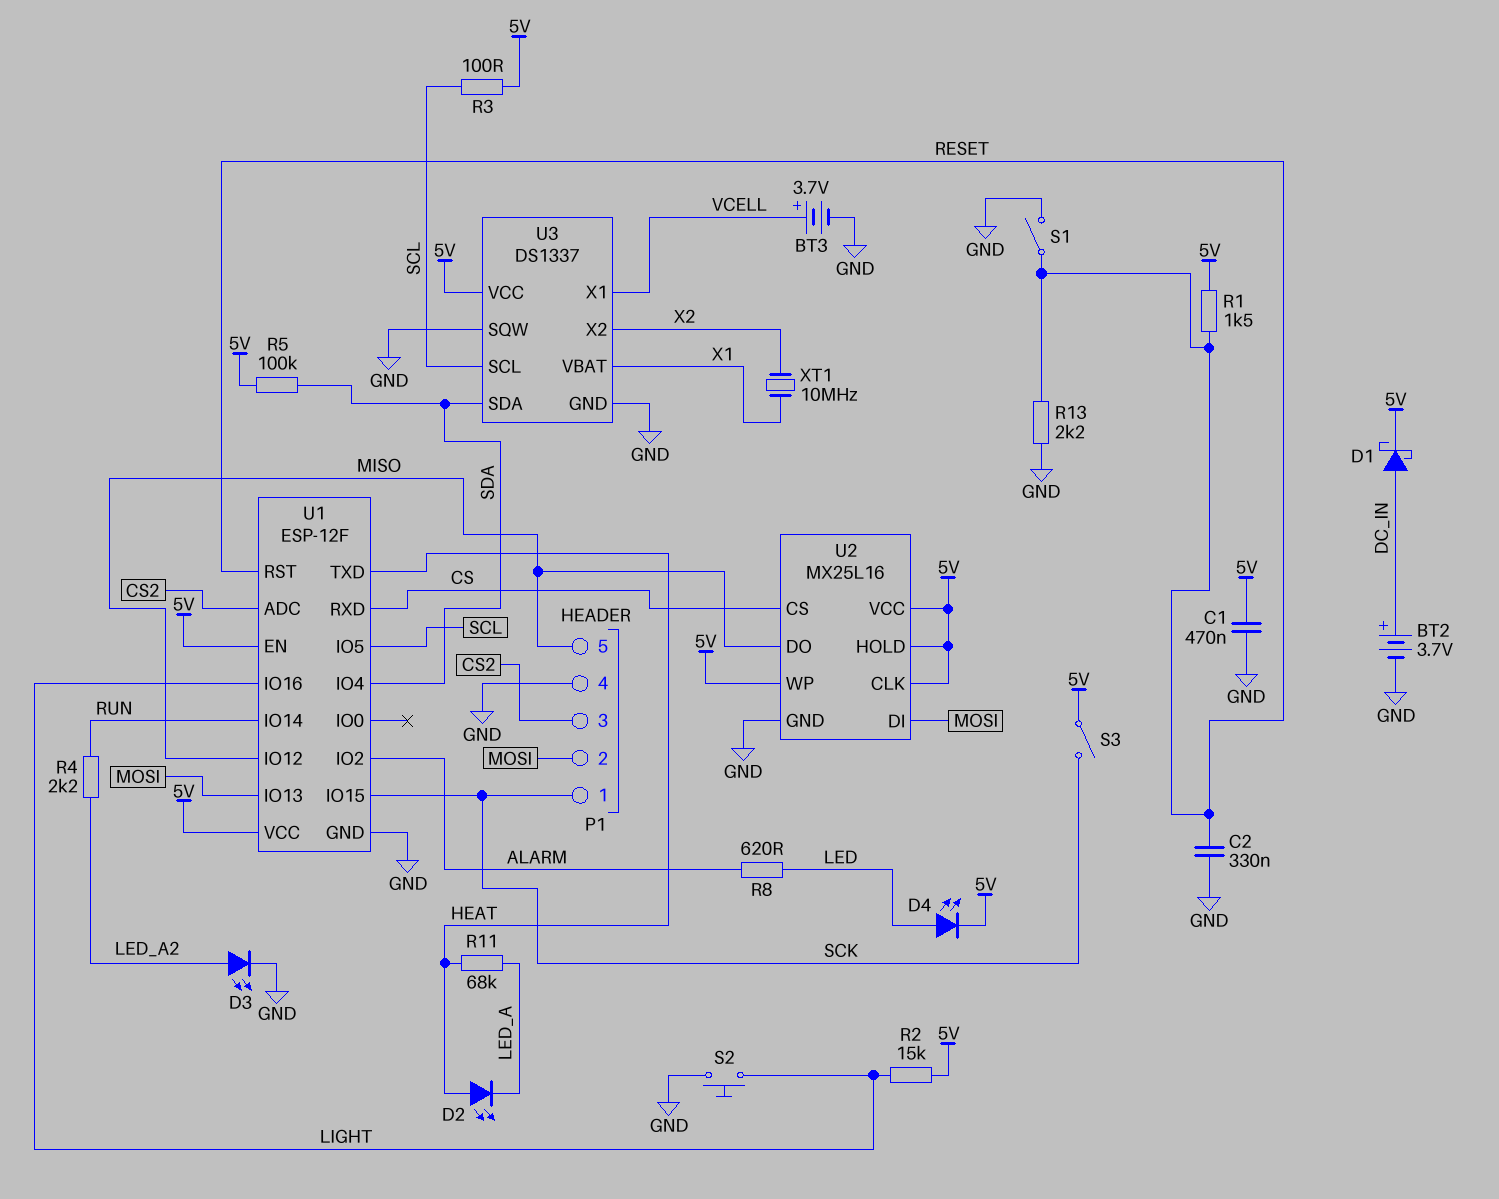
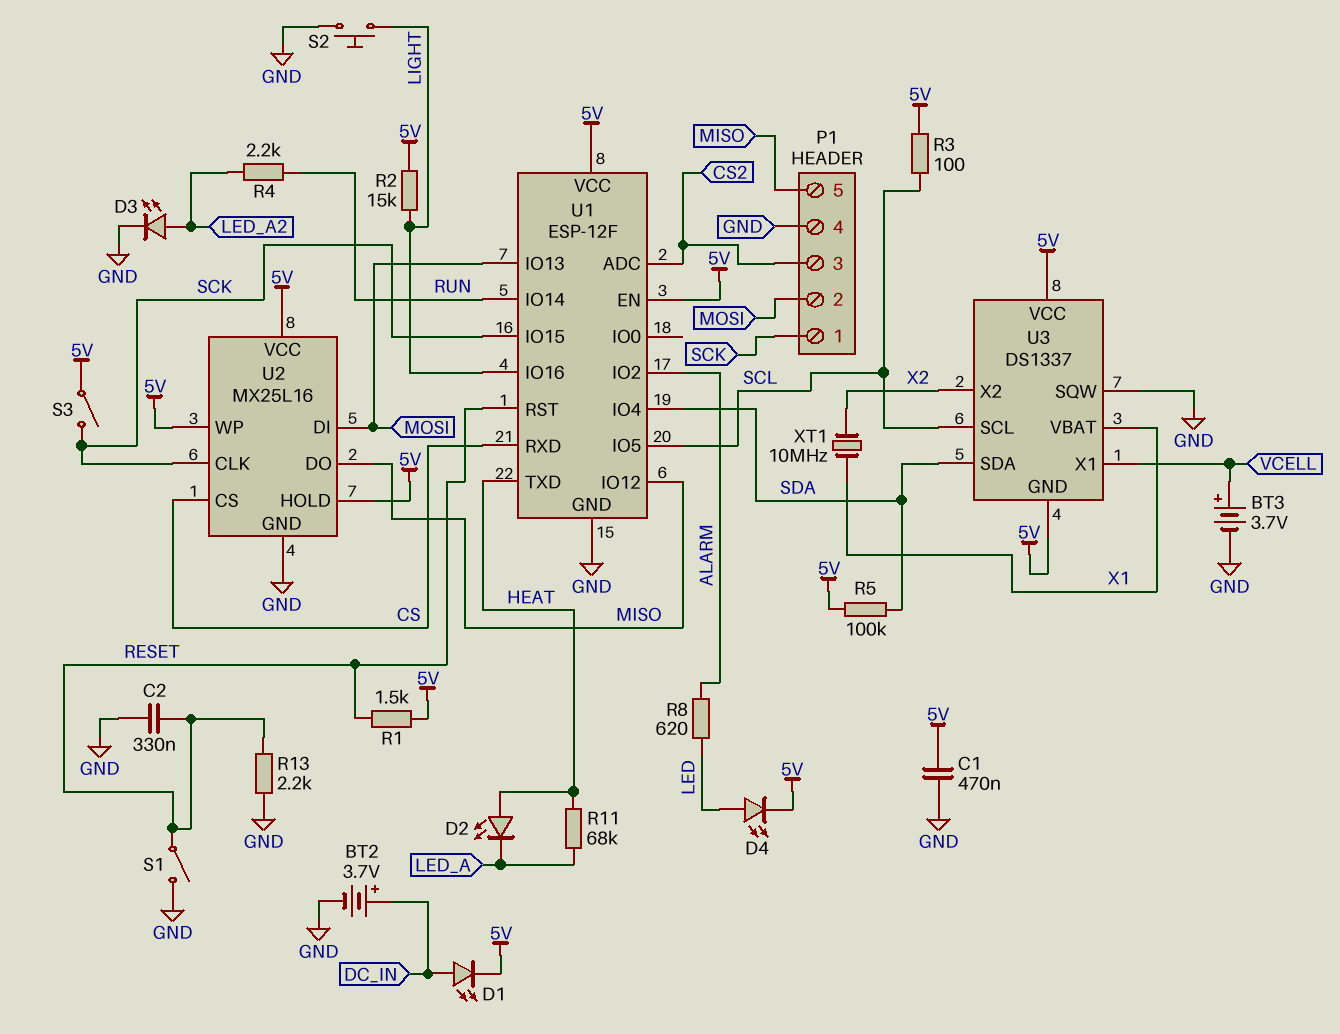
D1: schottky (A DC_IN, K 5V) -> LED (A DC_IN, K 5V)
U2 pin CLK: 5V -> SCK
U3 pin GND: GND -> 5V

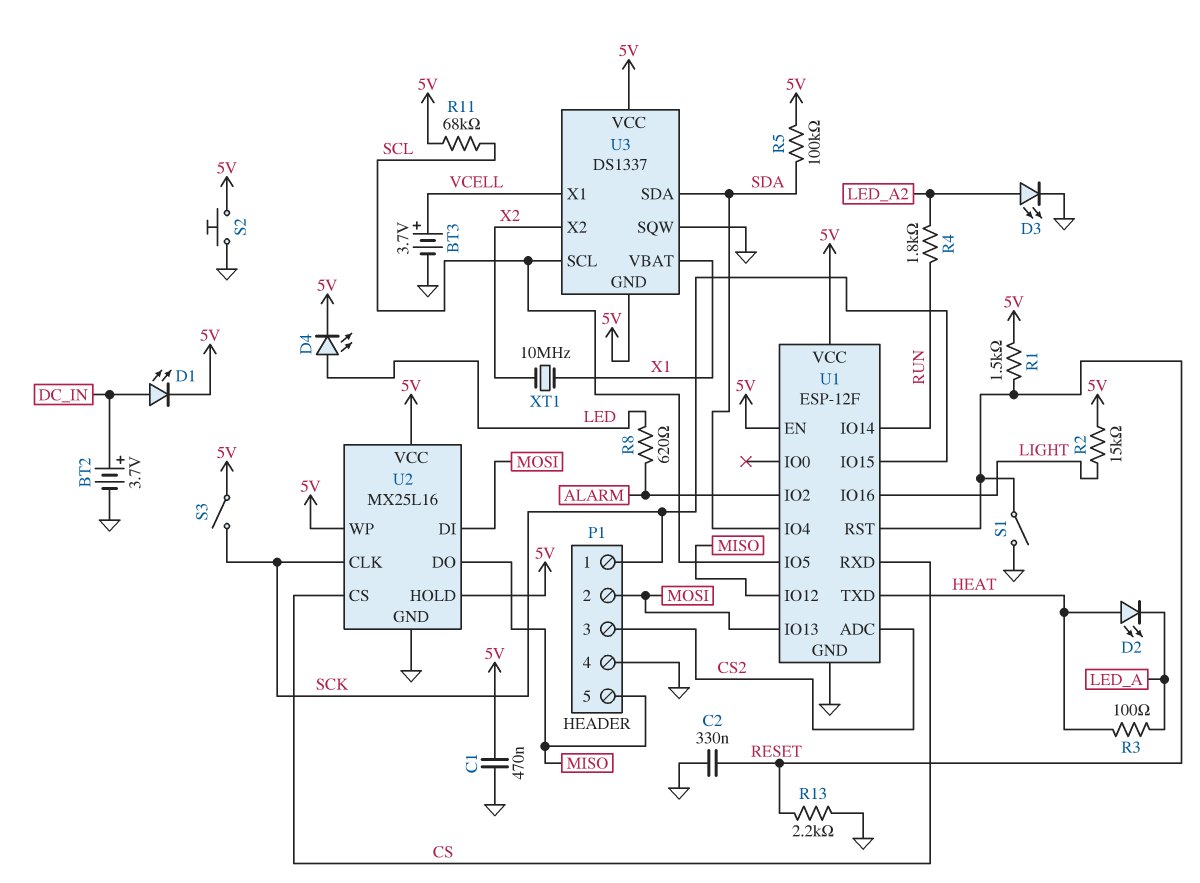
R3: 100 (5V, SCL) -> 100 (HEAT, LED_A)
R4: 2.2k (LED_A2, RUN) -> 1.8k (LED_A2, RUN)
R11: 68k (HEAT, LED_A) -> 68k (5V, SCL)
S2: button (GND, LIGHT) -> button (5V, GND)

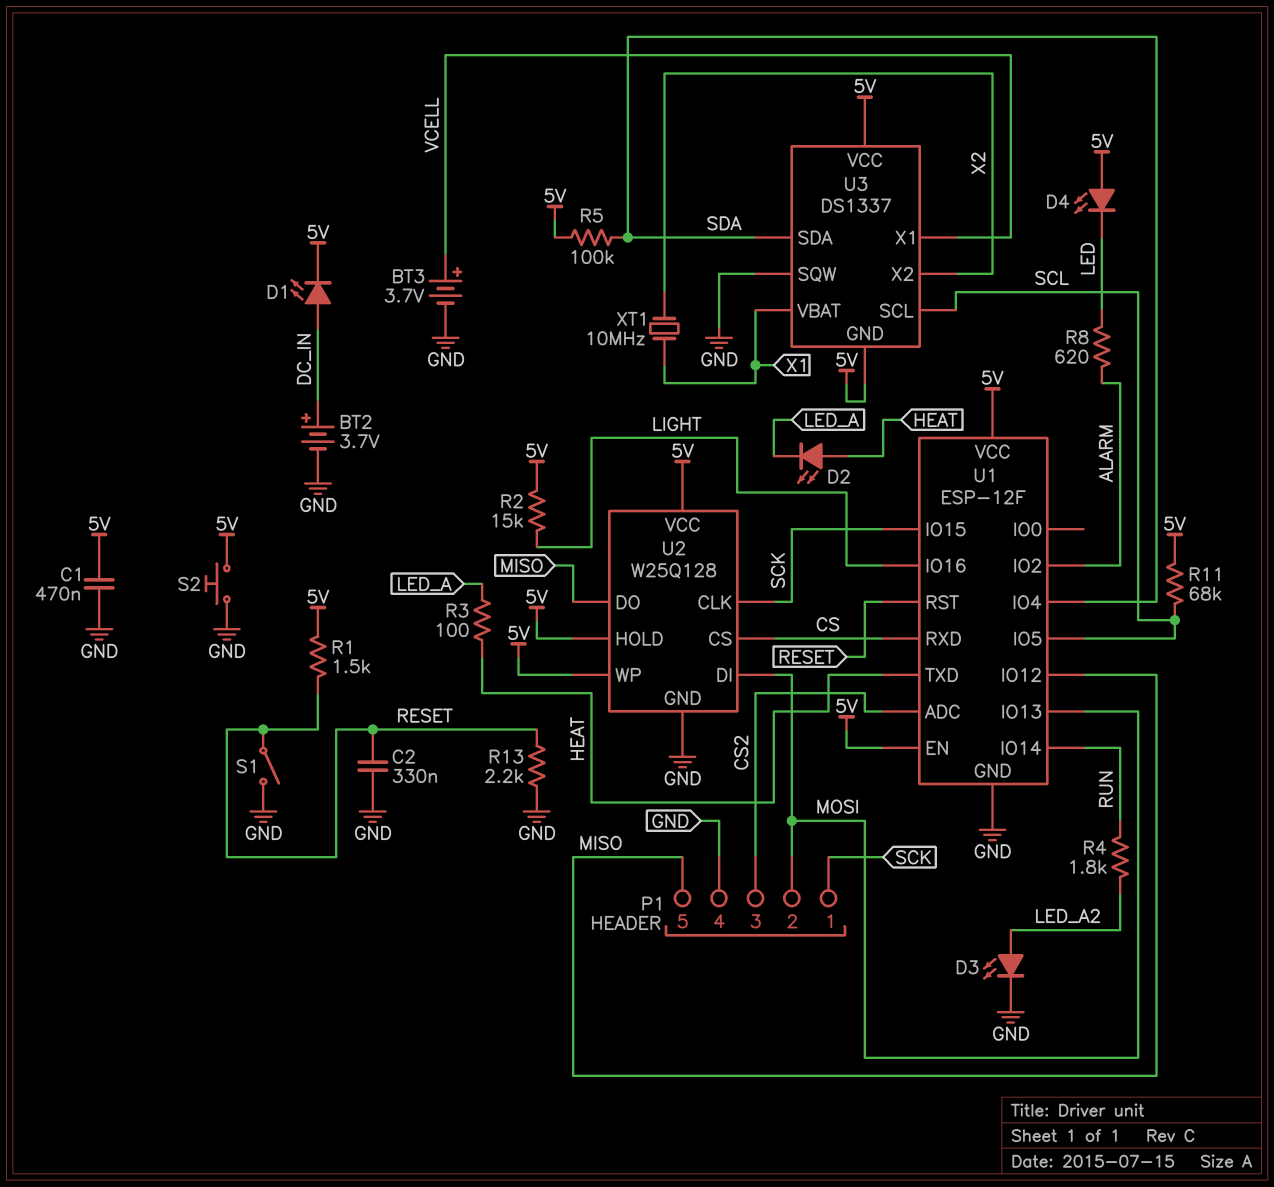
D4: LED (A LED, K 5V) -> LED (A 5V, K LED)
S3: switch (5V, SCK) -> none
U2: MX25L16 -> W25Q128

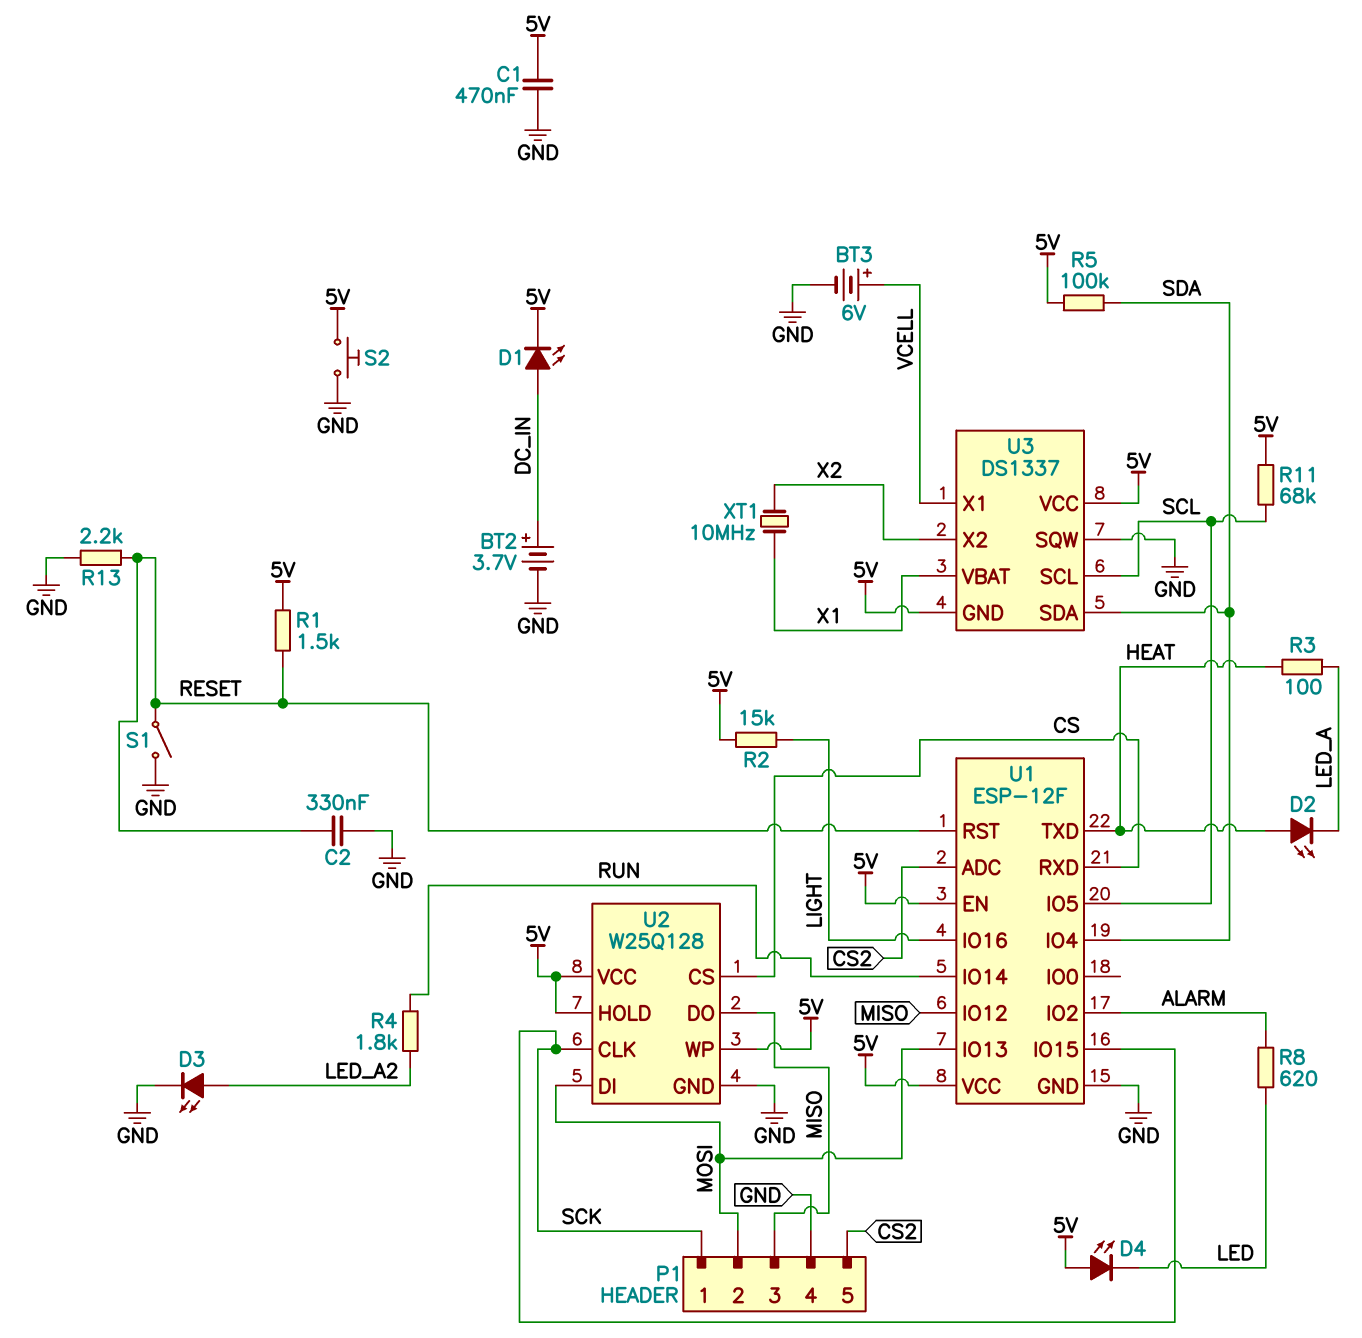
BT3: 3.7V (plus VCELL, minus GND) -> 6V (plus VCELL, minus GND)
P1 pin 3: CS2 -> MISO
P1 pin 5: MISO -> CS2

